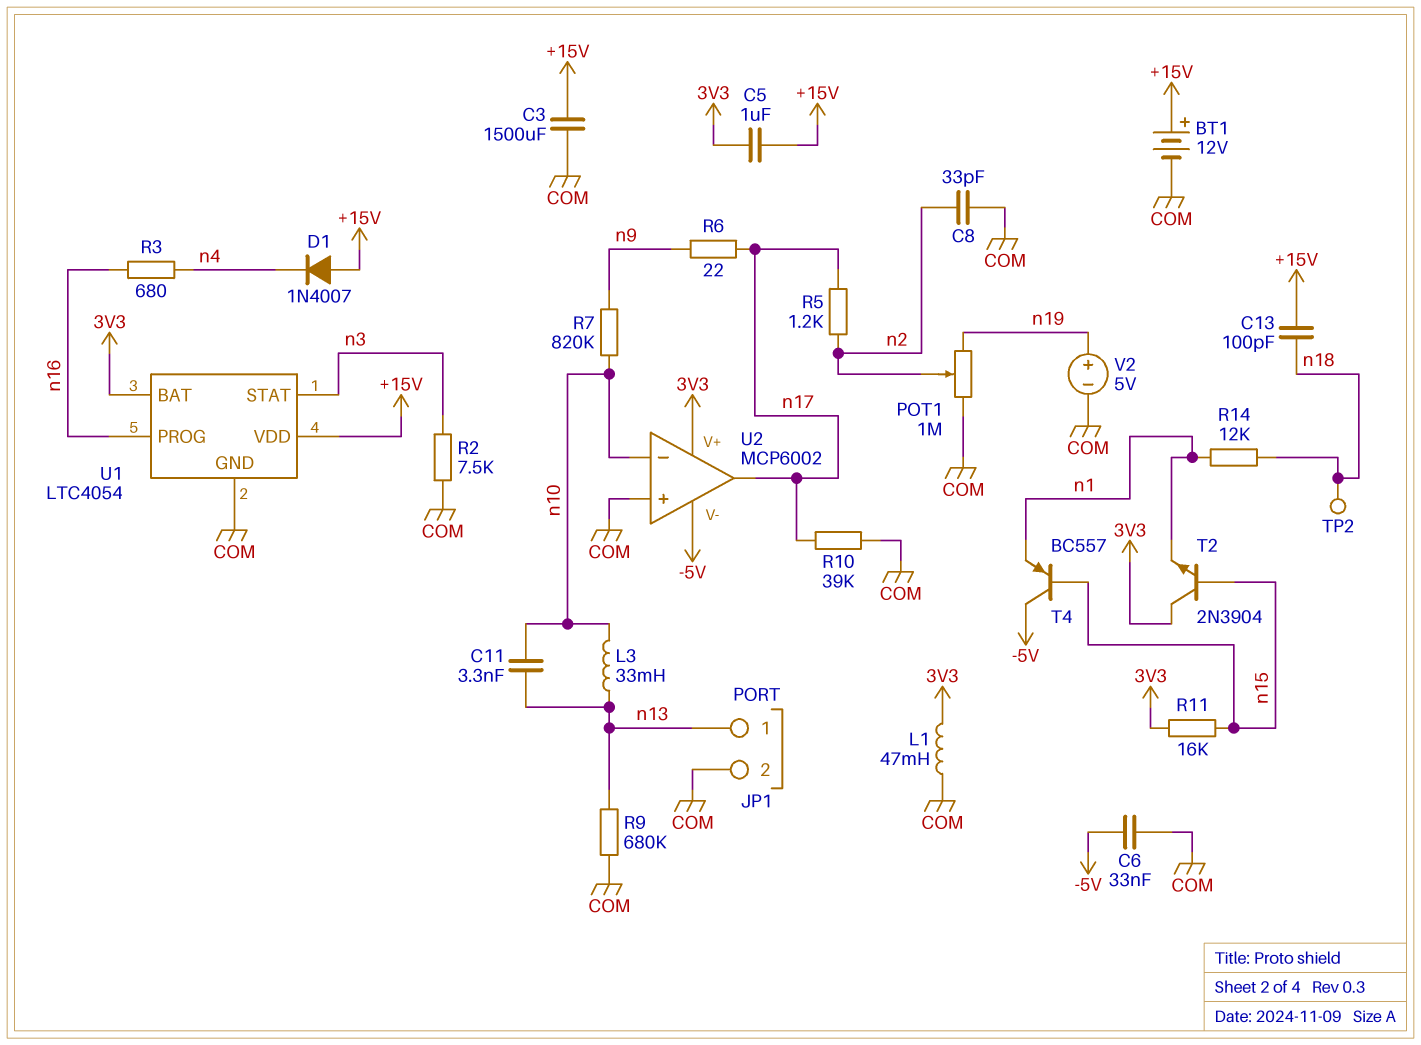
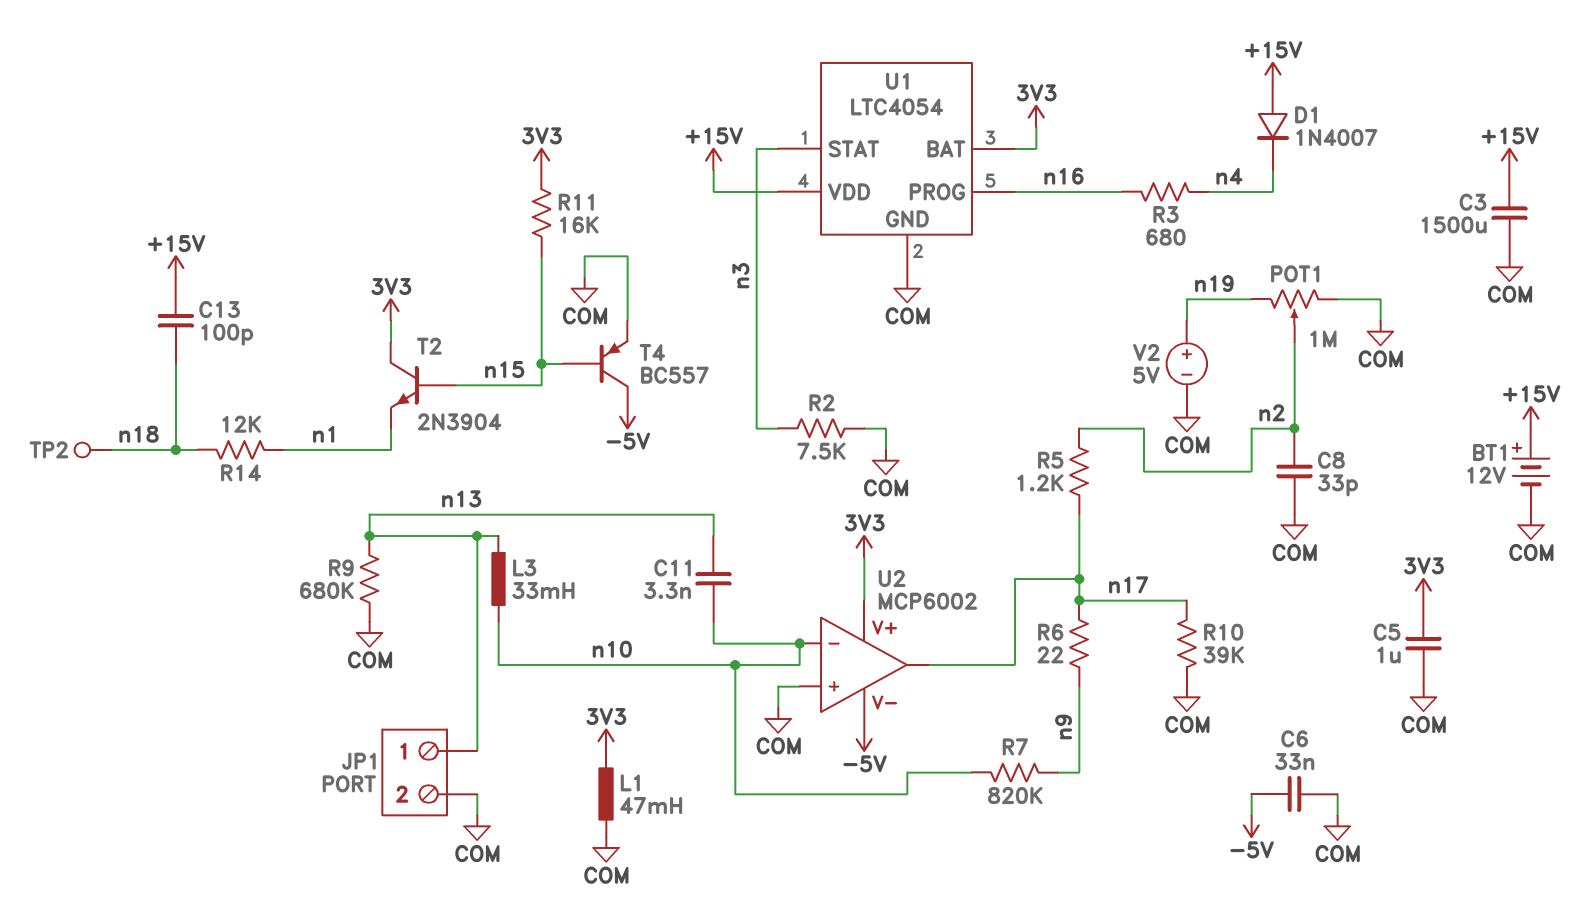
C5: 1uF (+15V, 3V3) -> 1uF (3V3, COM)
T4: PNP BC557 (B n15, C -5V, E n1) -> PNP BC557 (B n15, C -5V, E COM)

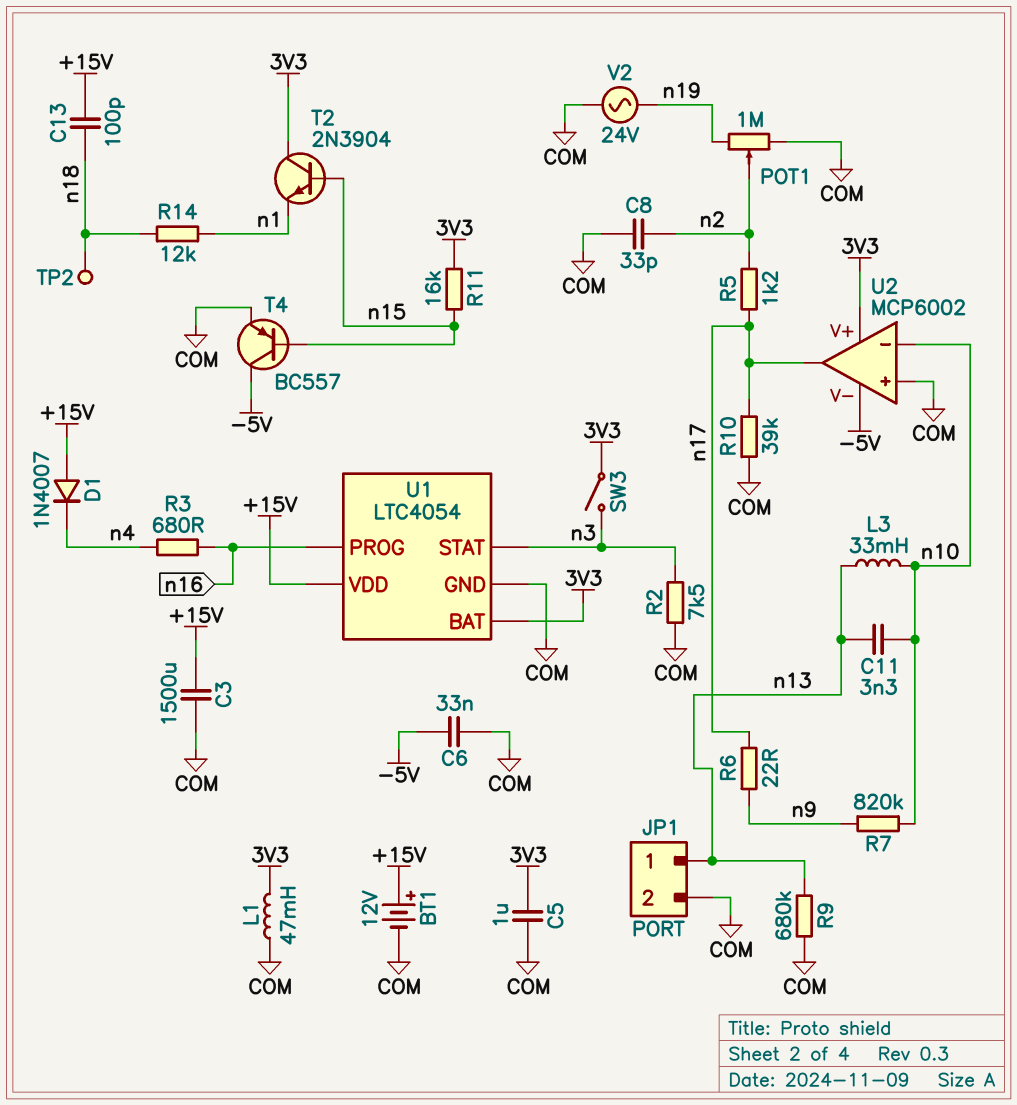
SW3: none -> switch (3V3, n3)
V2: 5V (plus n19, minus COM) -> AC 24V (COM, n19)

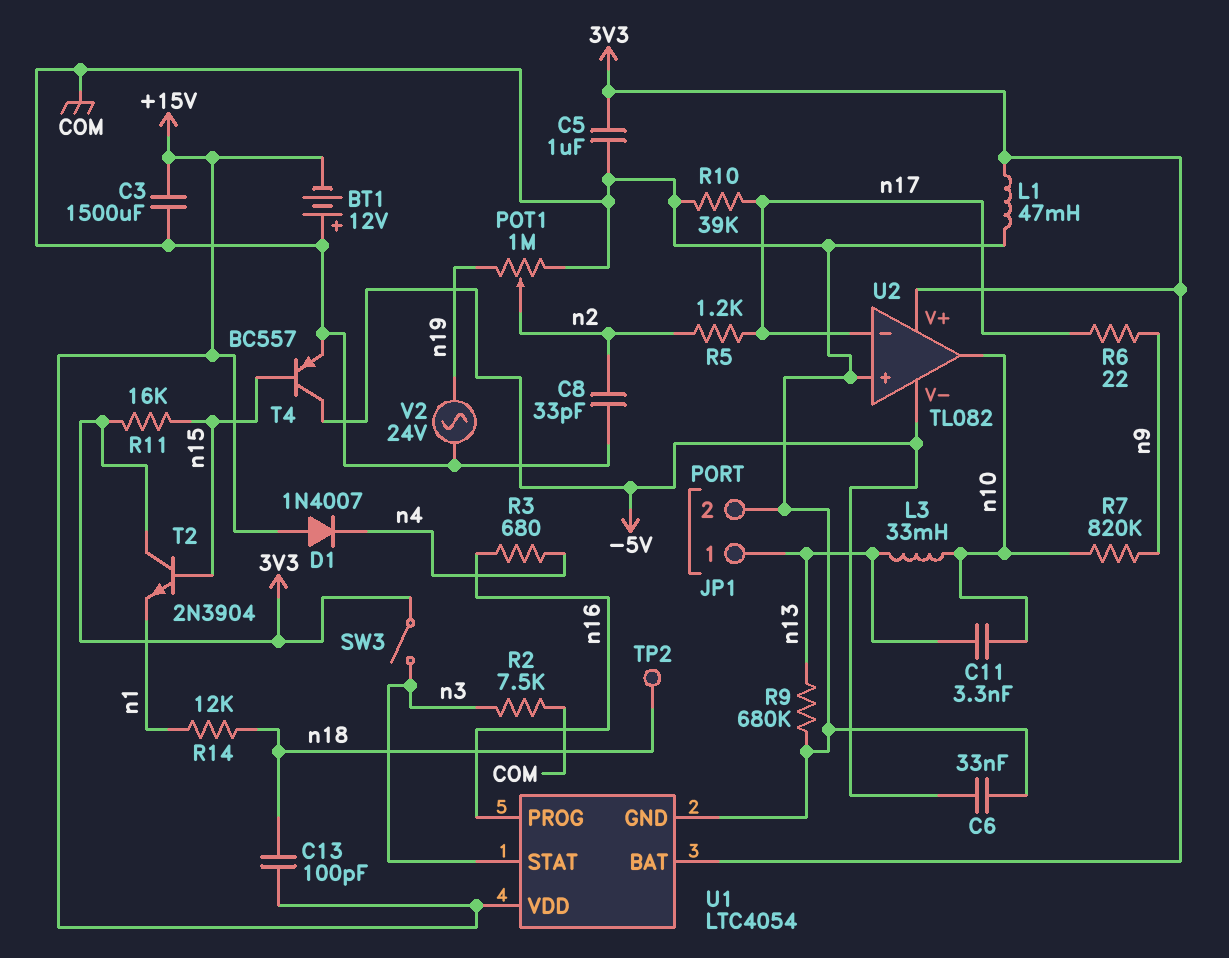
BT1: 12V (plus +15V, minus COM) -> 12V (plus COM, minus +15V)
U2: MCP6002 -> TL082
U2 pin in-: n10 -> n17
U2 pin out: n17 -> n10

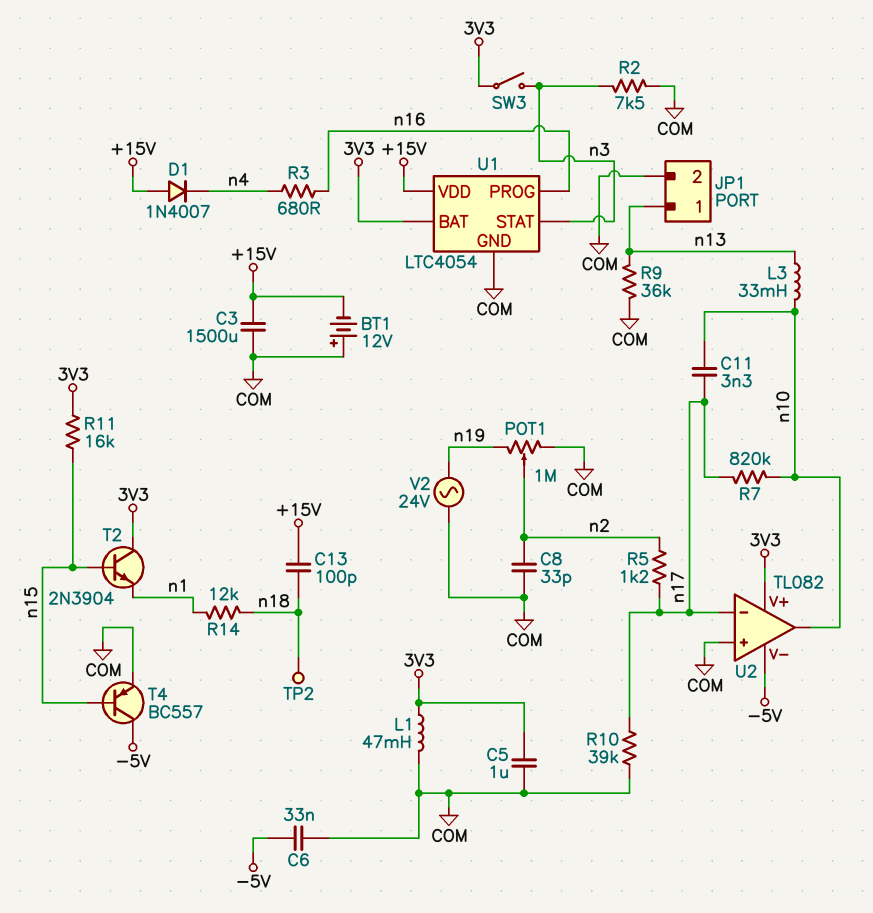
C11: 3.3nF (n10, n13) -> 3.3nF (n10, n17)
R6: 22 (n9, n17) -> none
R7: 820k (n9, n10) -> 820k (n10, n17)
R9: 680k (COM, n13) -> 36k (COM, n13)

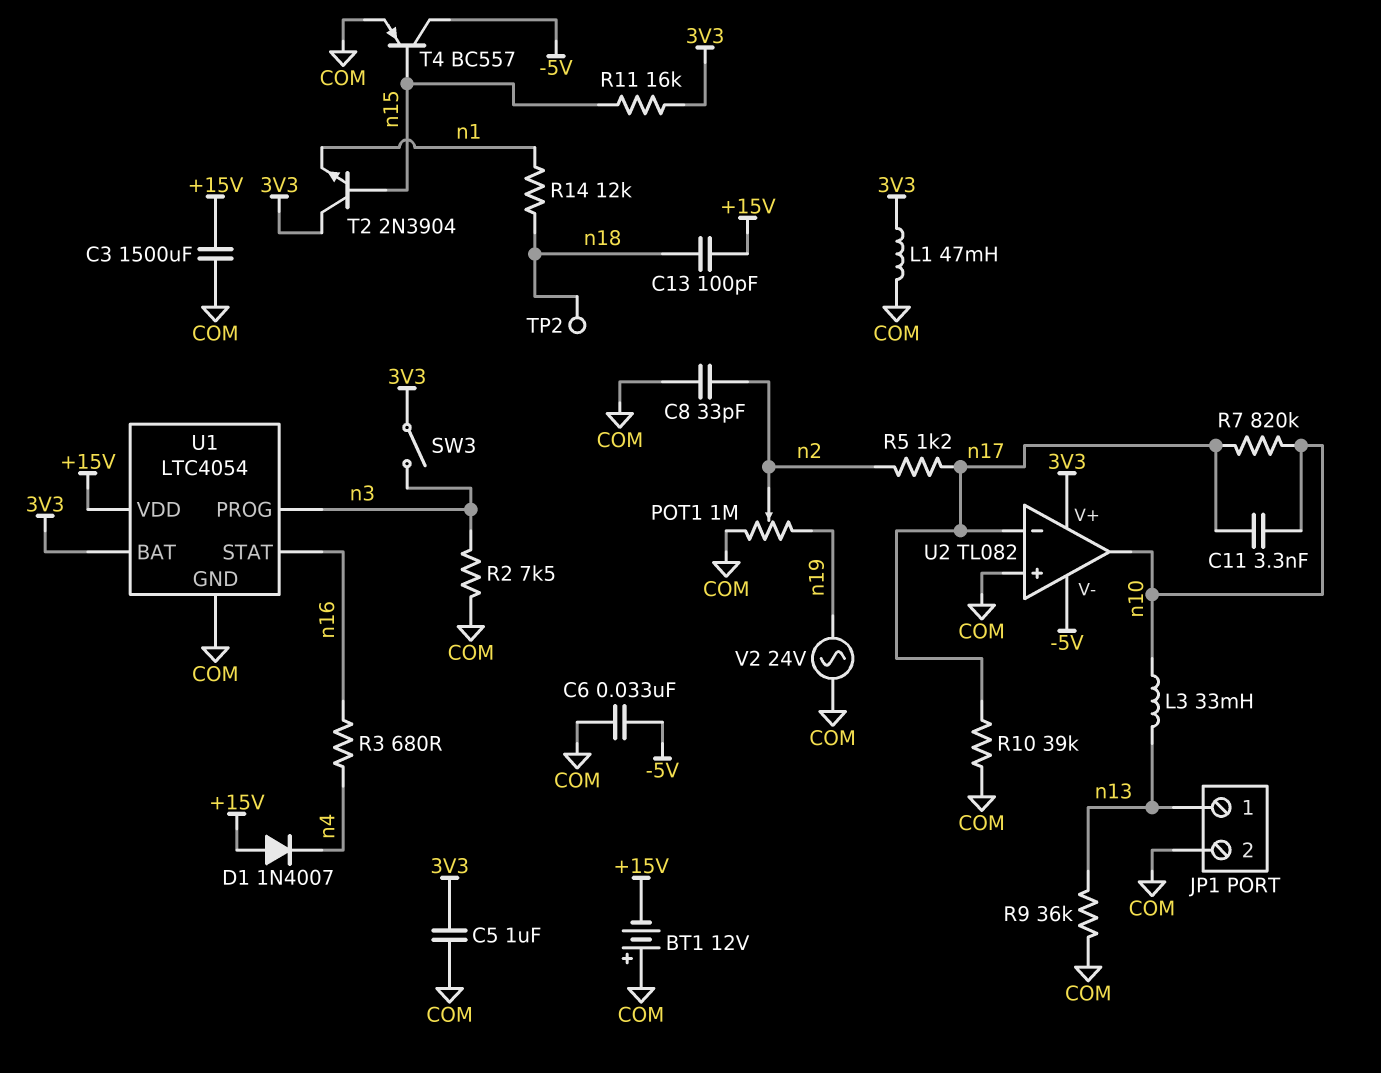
U1 pin PROG: n16 -> n3
U1 pin STAT: n3 -> n16

